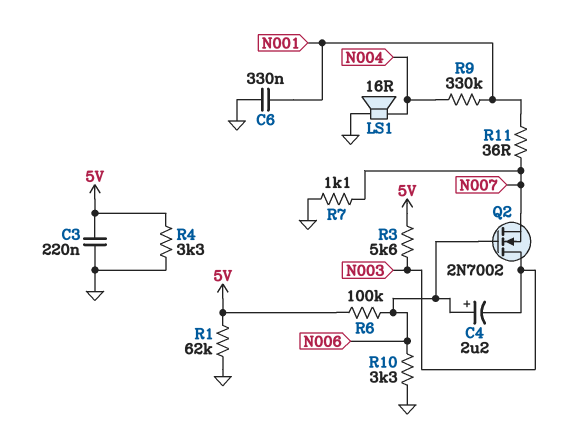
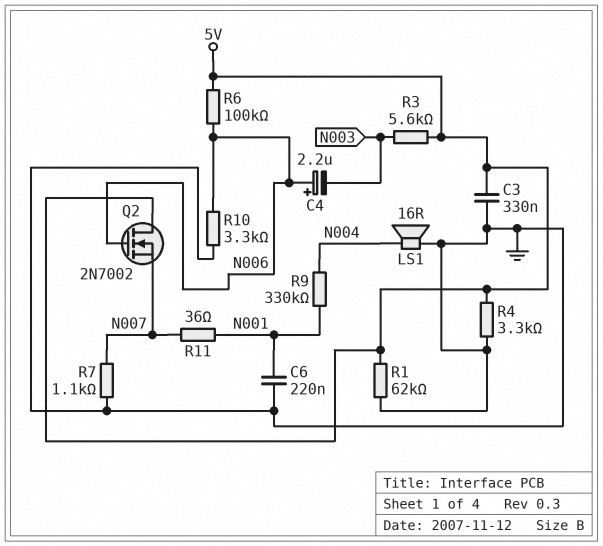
C3: 220nF (5V, GND) -> 330nF (5V, GND)
C6: 330nF (GND, N001) -> 220nF (GND, N001)
Q2: NMOS 2N7002 (G N006, D N003, S N007) -> NMOS 2N7002 (G N006, D 5V, S N007)

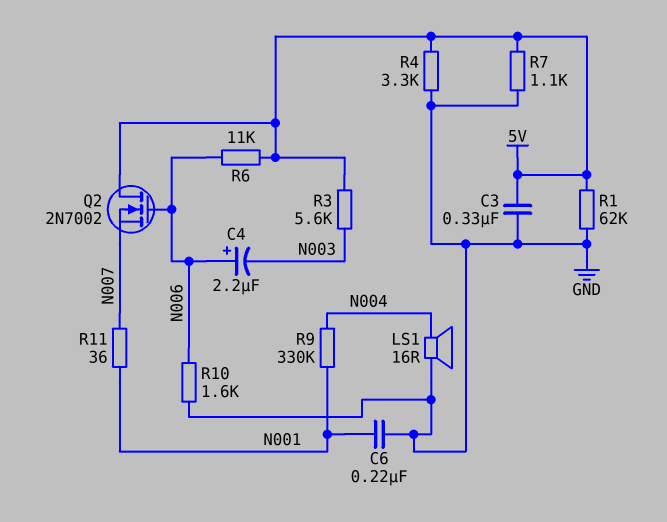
R6: 100k (5V, N006) -> 11k (5V, N006)
R7: 1.1k (GND, N007) -> 1.1k (5V, GND)
R10: 3.3k (GND, N006) -> 1.6k (GND, N006)

